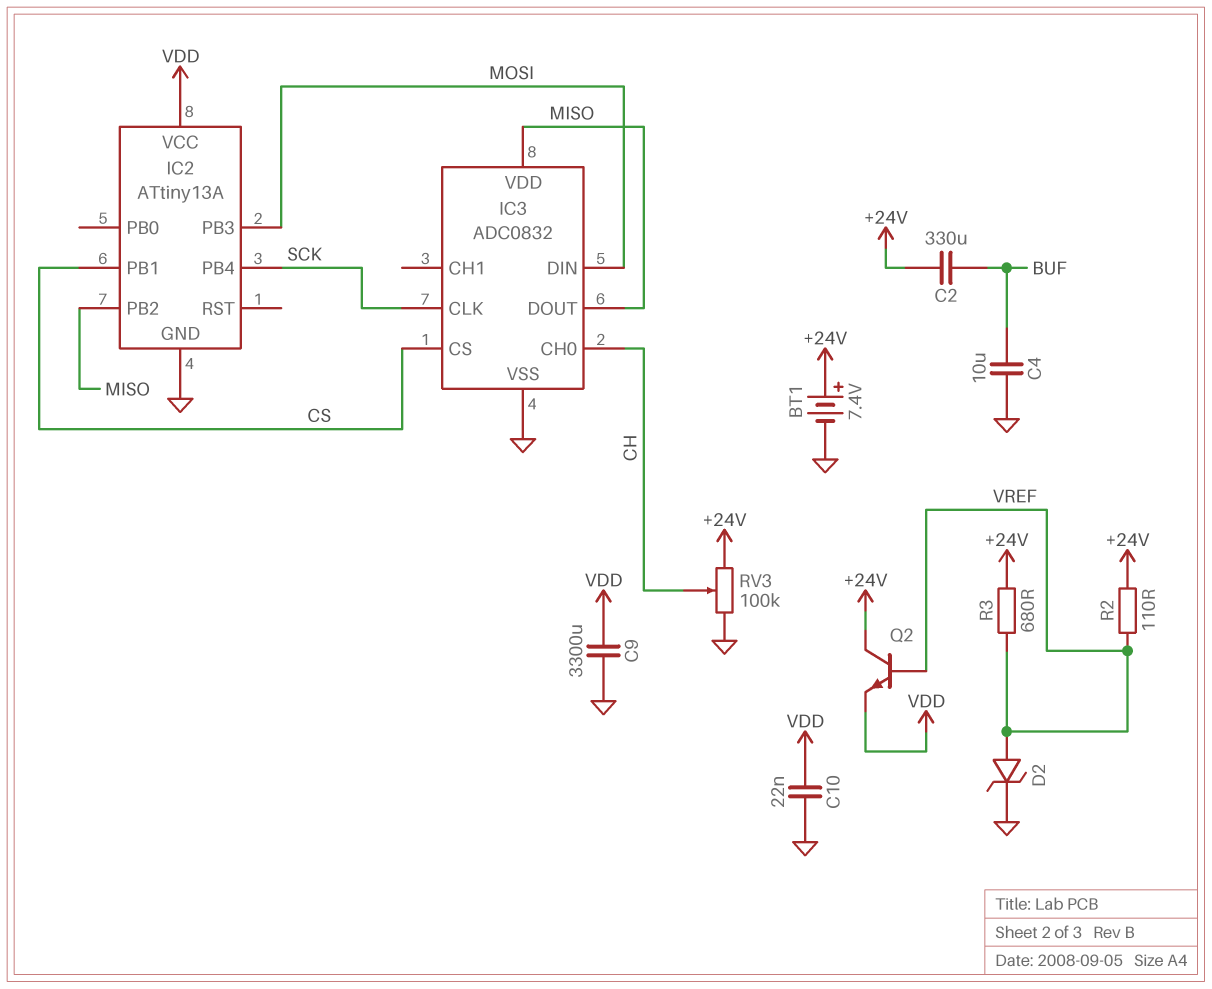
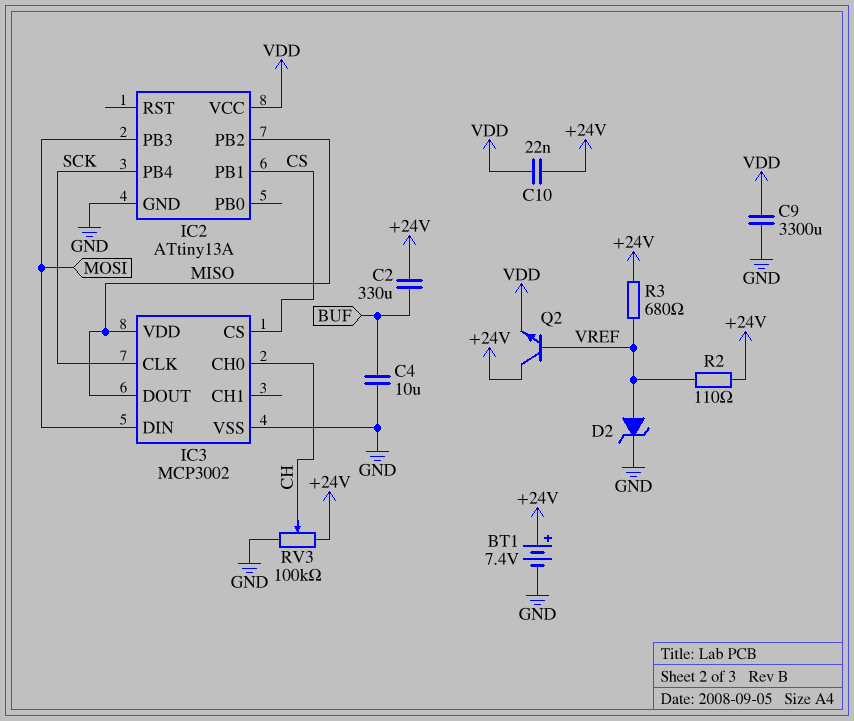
C10: 22nF (GND, VDD) -> 22nF (+24V, VDD)
IC3: ADC0832 -> MCP3002

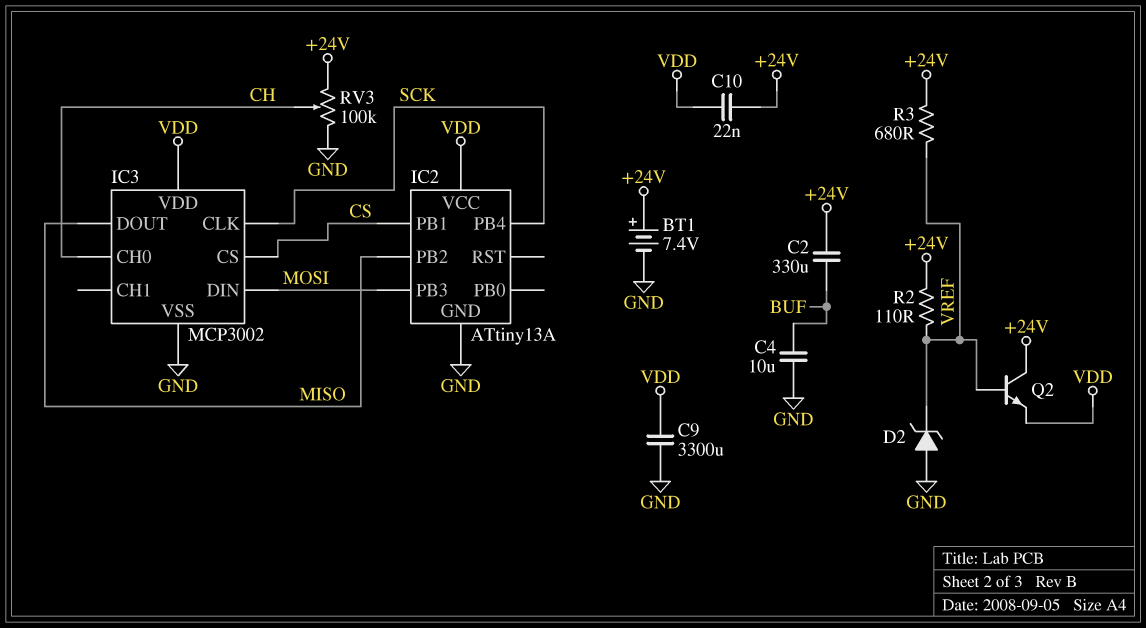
D2: zener (A VREF, K GND) -> zener (A GND, K VREF)
IC3 pin VDD: MISO -> VDD

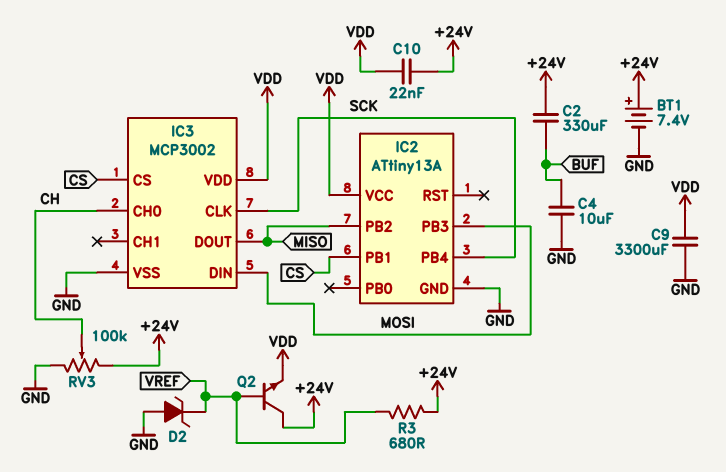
R2: 110 (+24V, VREF) -> none

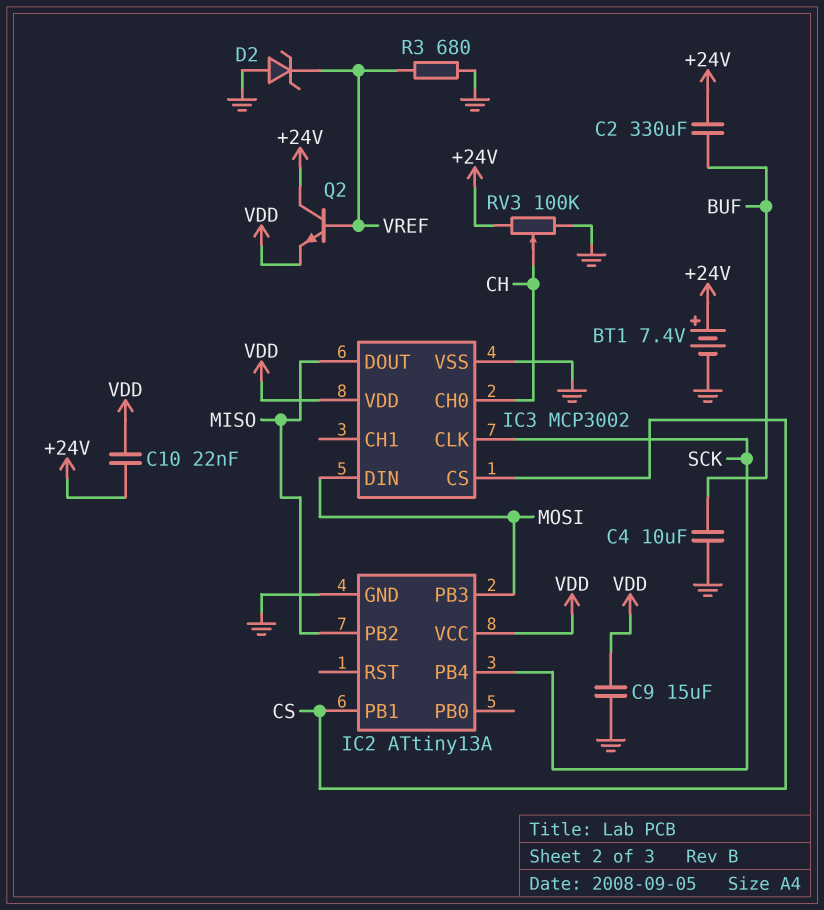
C9: 3300uF (GND, VDD) -> 15uF (GND, VDD)
R3: 680 (+24V, VREF) -> 680 (GND, VREF)

